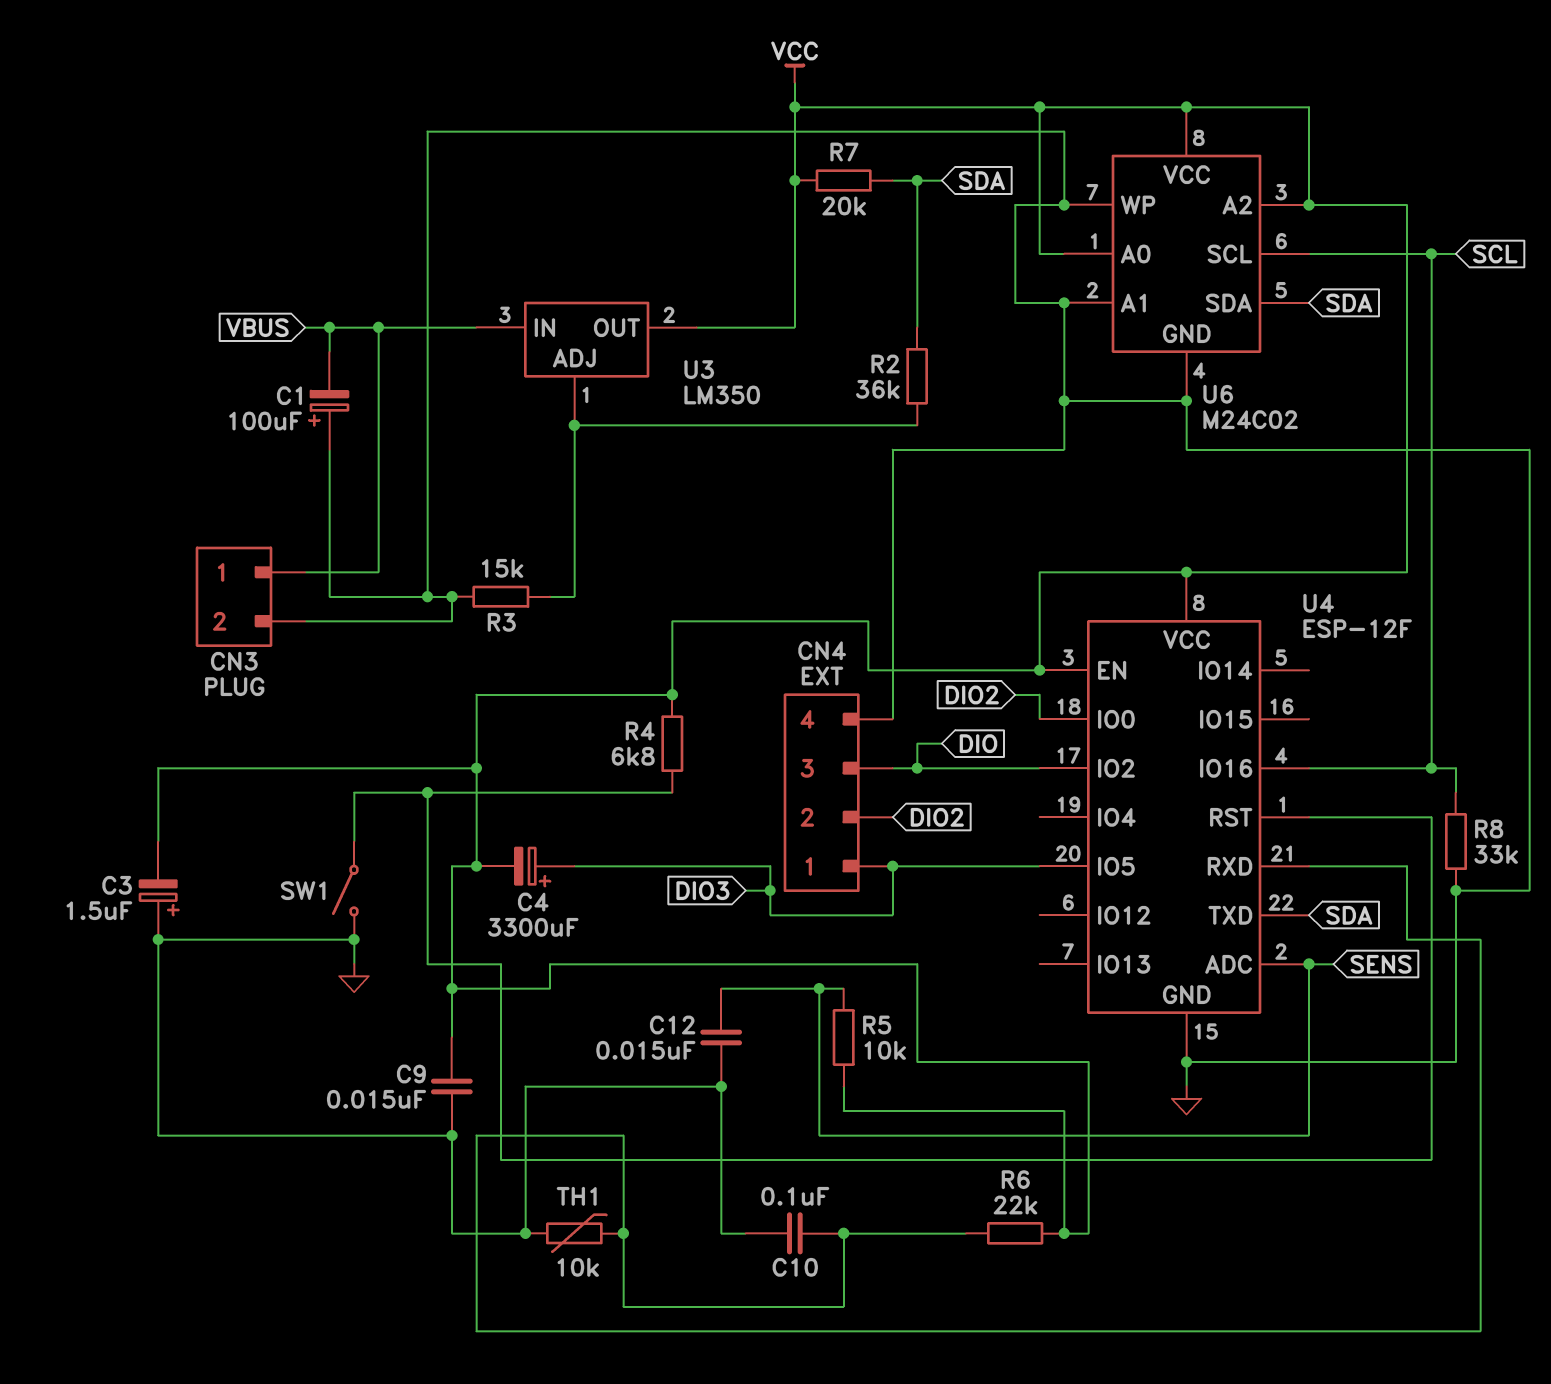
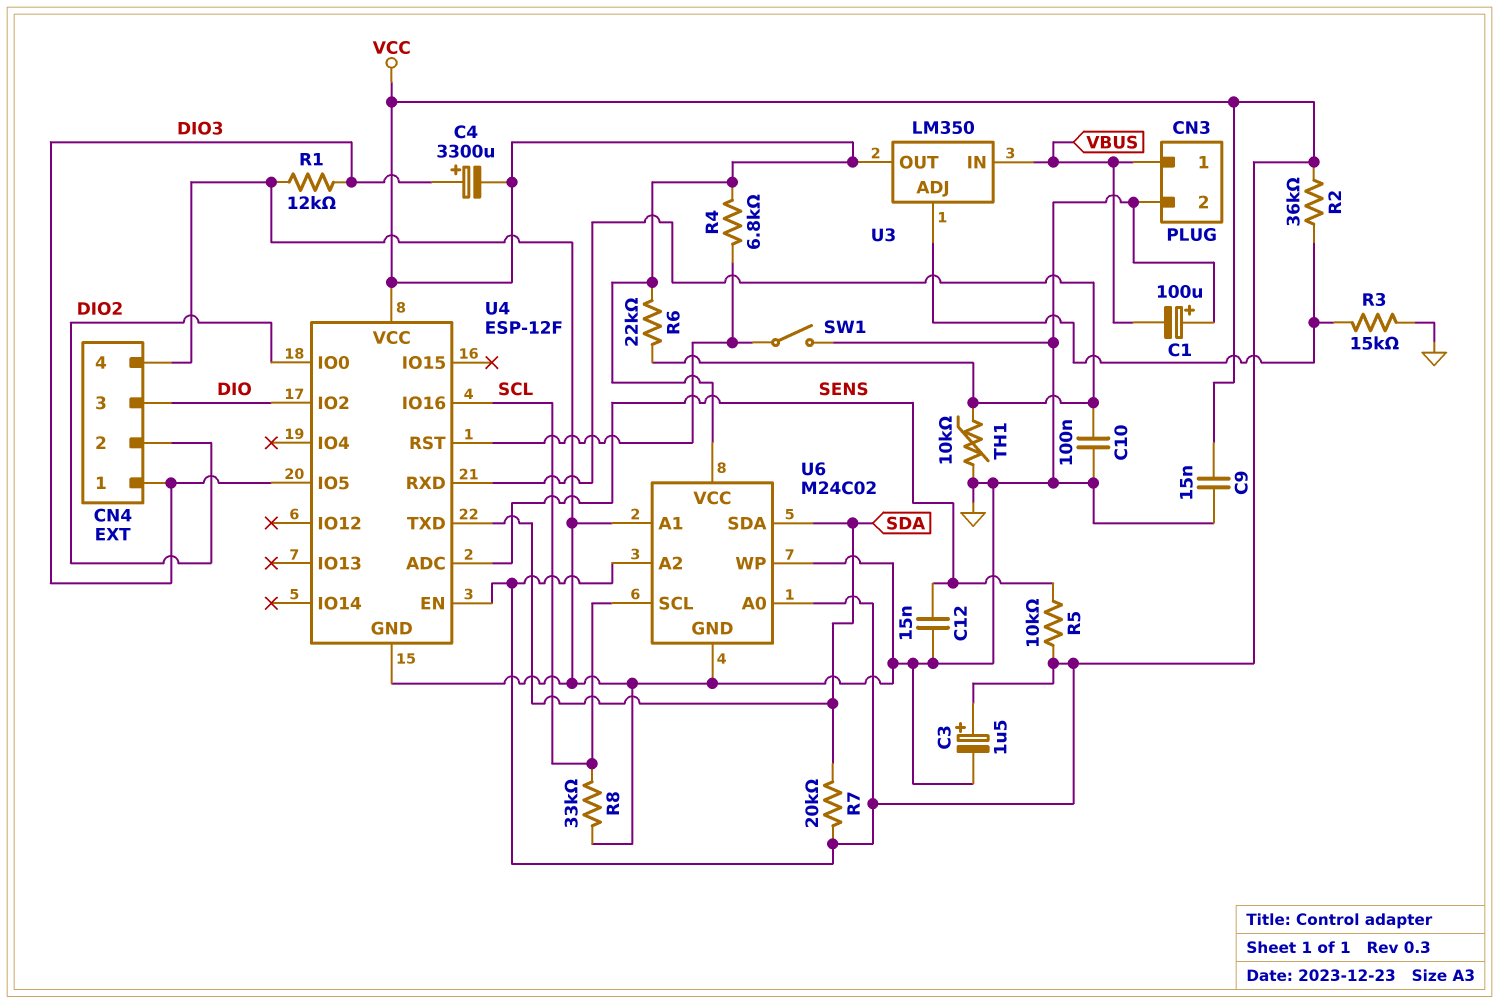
C3: 1.5uF (plus GND, minus VCC) -> 1.5uF (plus VCC, minus GND)
R1: none -> 12k (DIO3, GND)
R2: 36k (SDA, U3/ADJ) -> 36k (U3/ADJ, VCC)

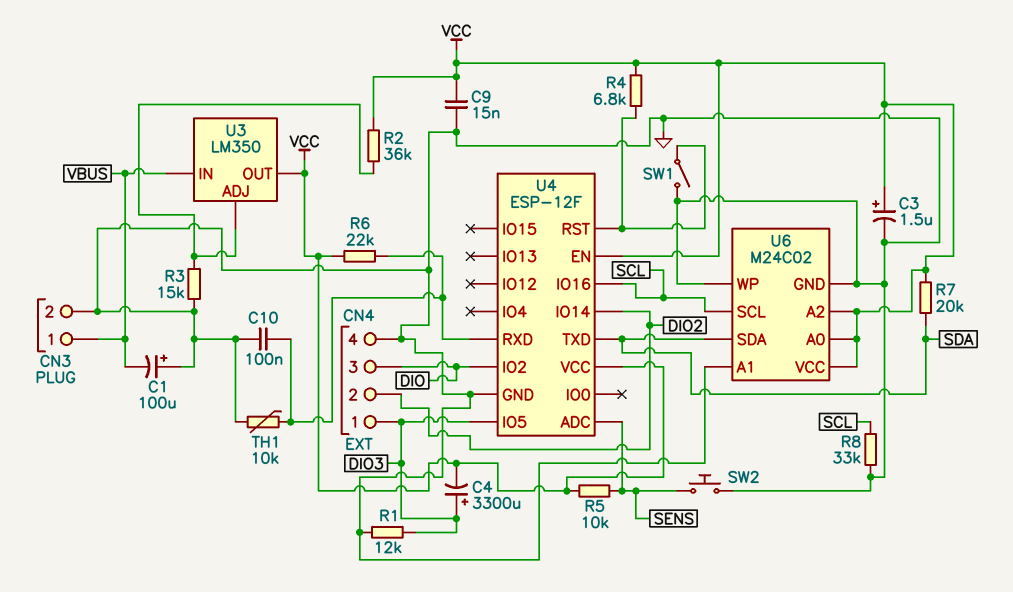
C12: 15nF (GND, SENS) -> none
SW2: none -> button (GND, SENS)
U4 pin IO0: DIO2 -> none
U4 pin IO14: none -> DIO2

